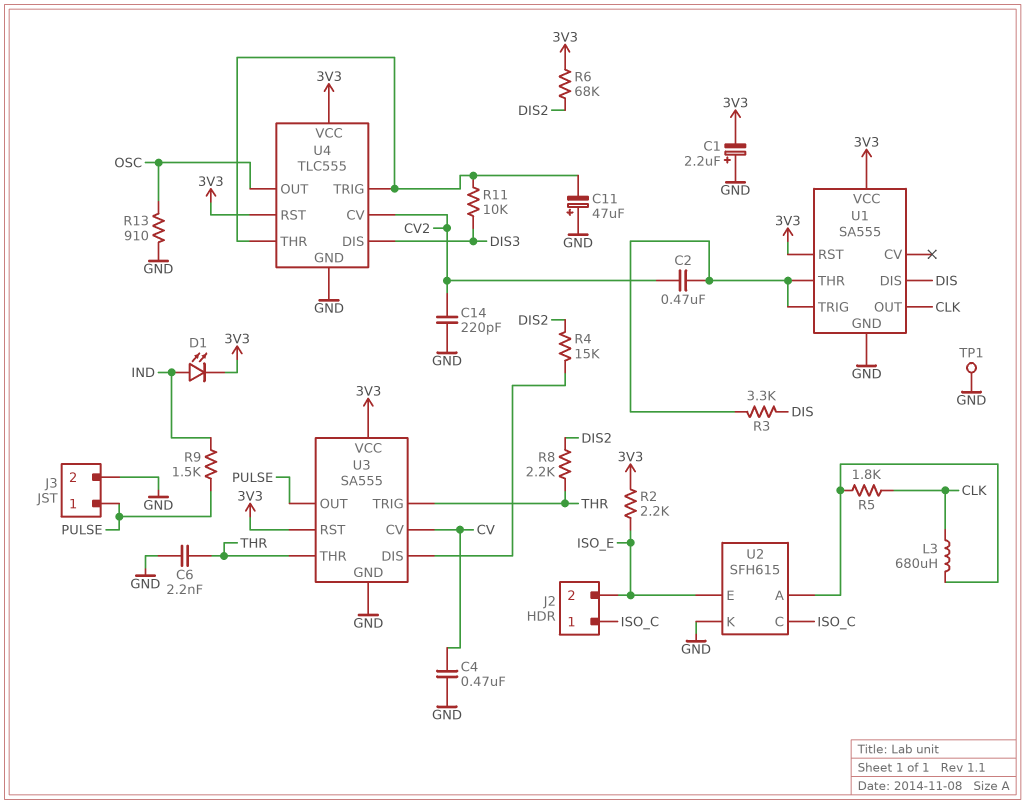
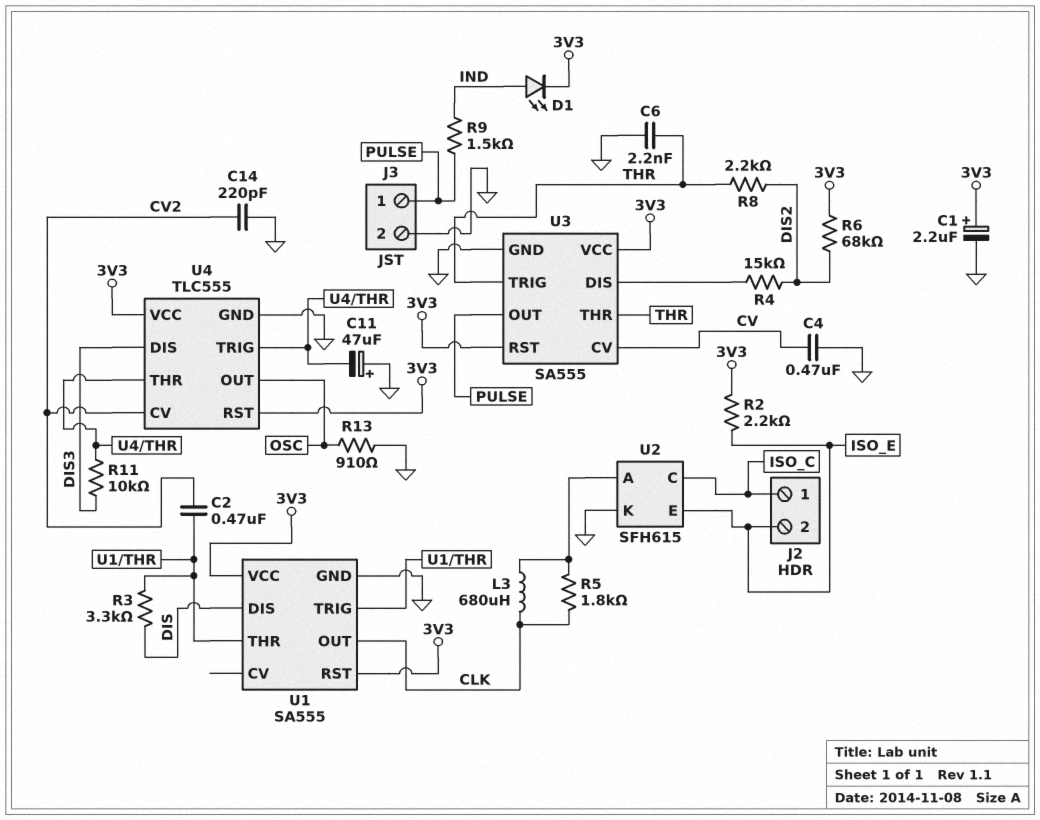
C1: 2.2uF (plus GND, minus 3V3) -> 2.2uF (plus 3V3, minus GND)
TP1: test point (GND) -> none

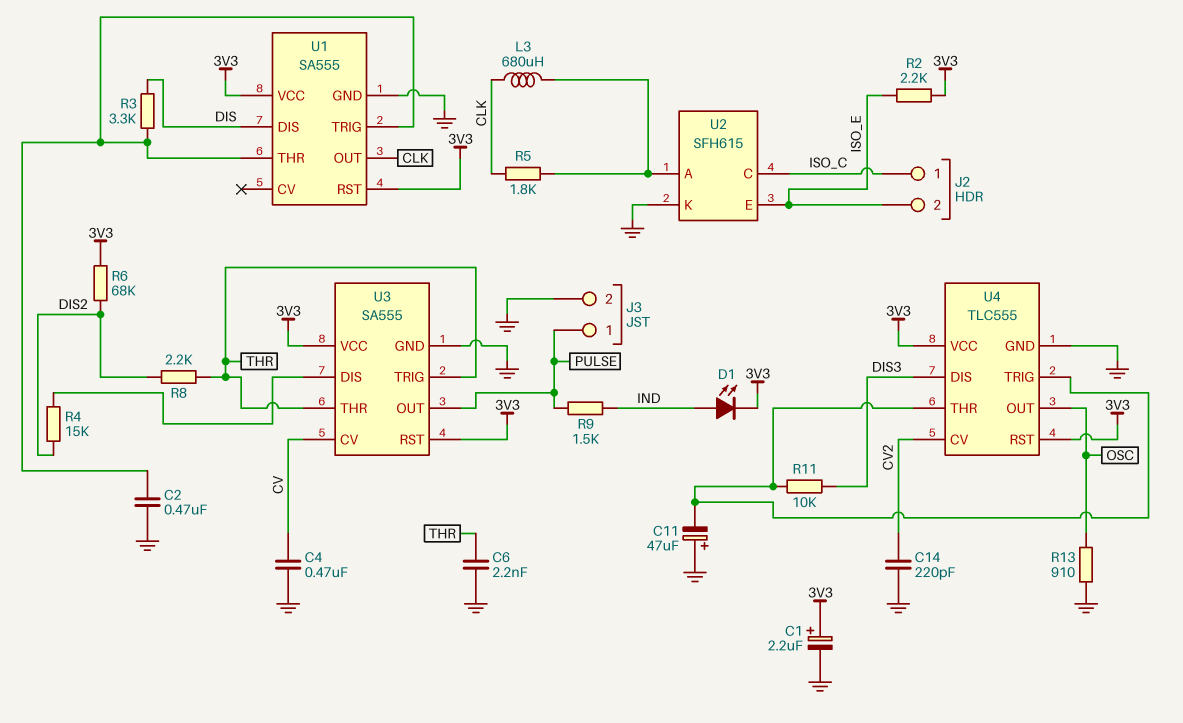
C2: 470nF (CV2, U1/THR) -> 470nF (GND, U1/THR)

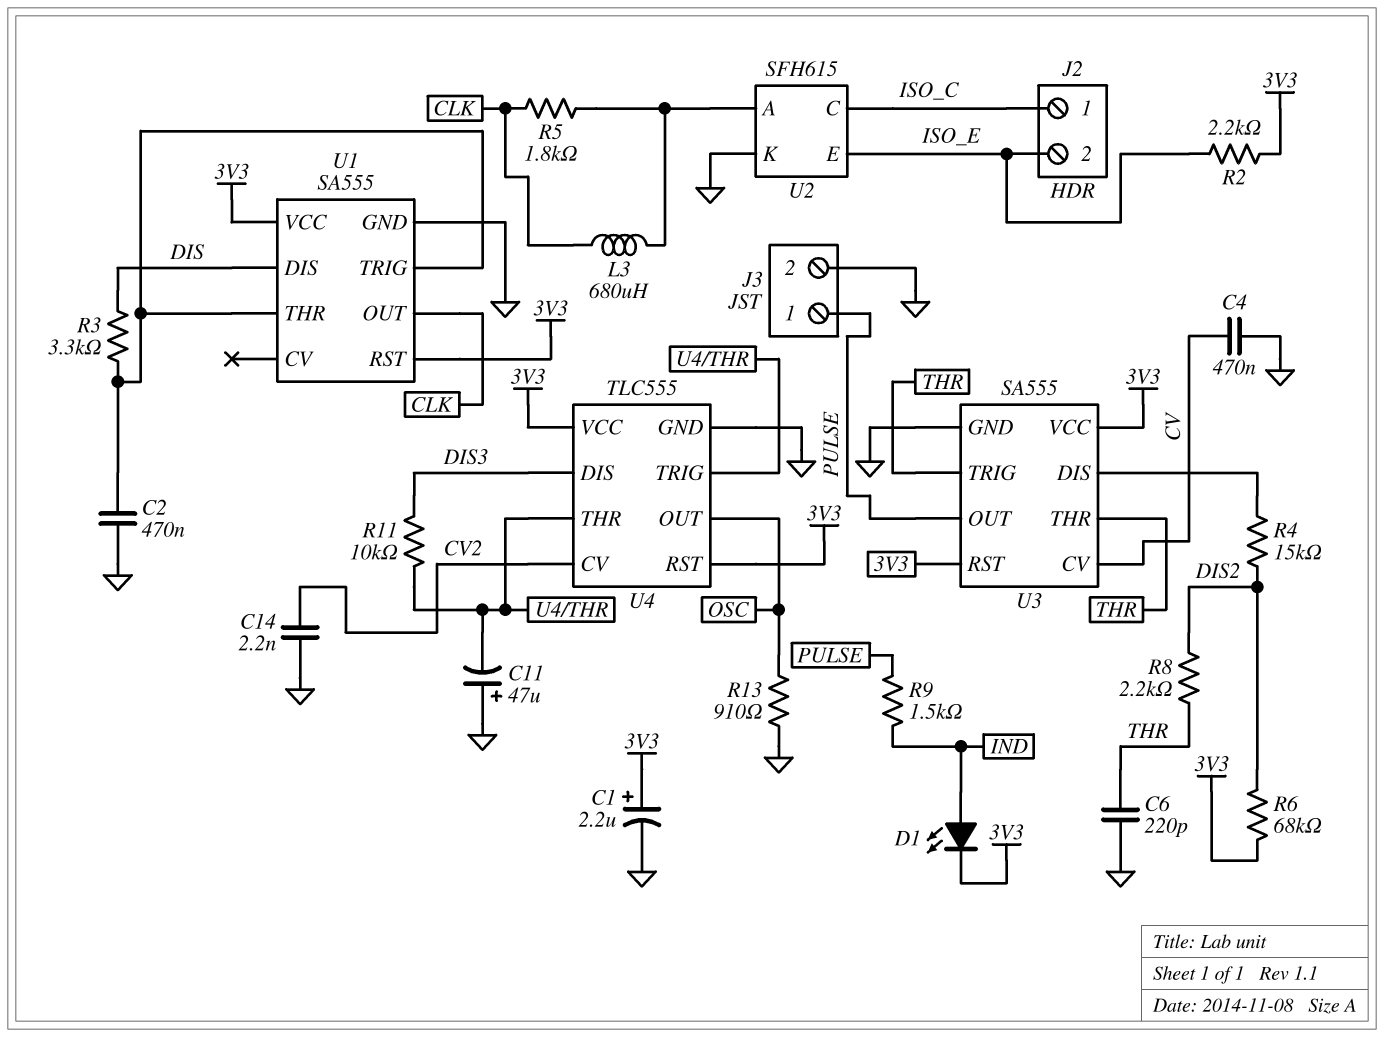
C6: 2.2nF (GND, THR) -> 220pF (GND, THR)
C14: 220pF (CV2, GND) -> 2.2nF (CV2, GND)

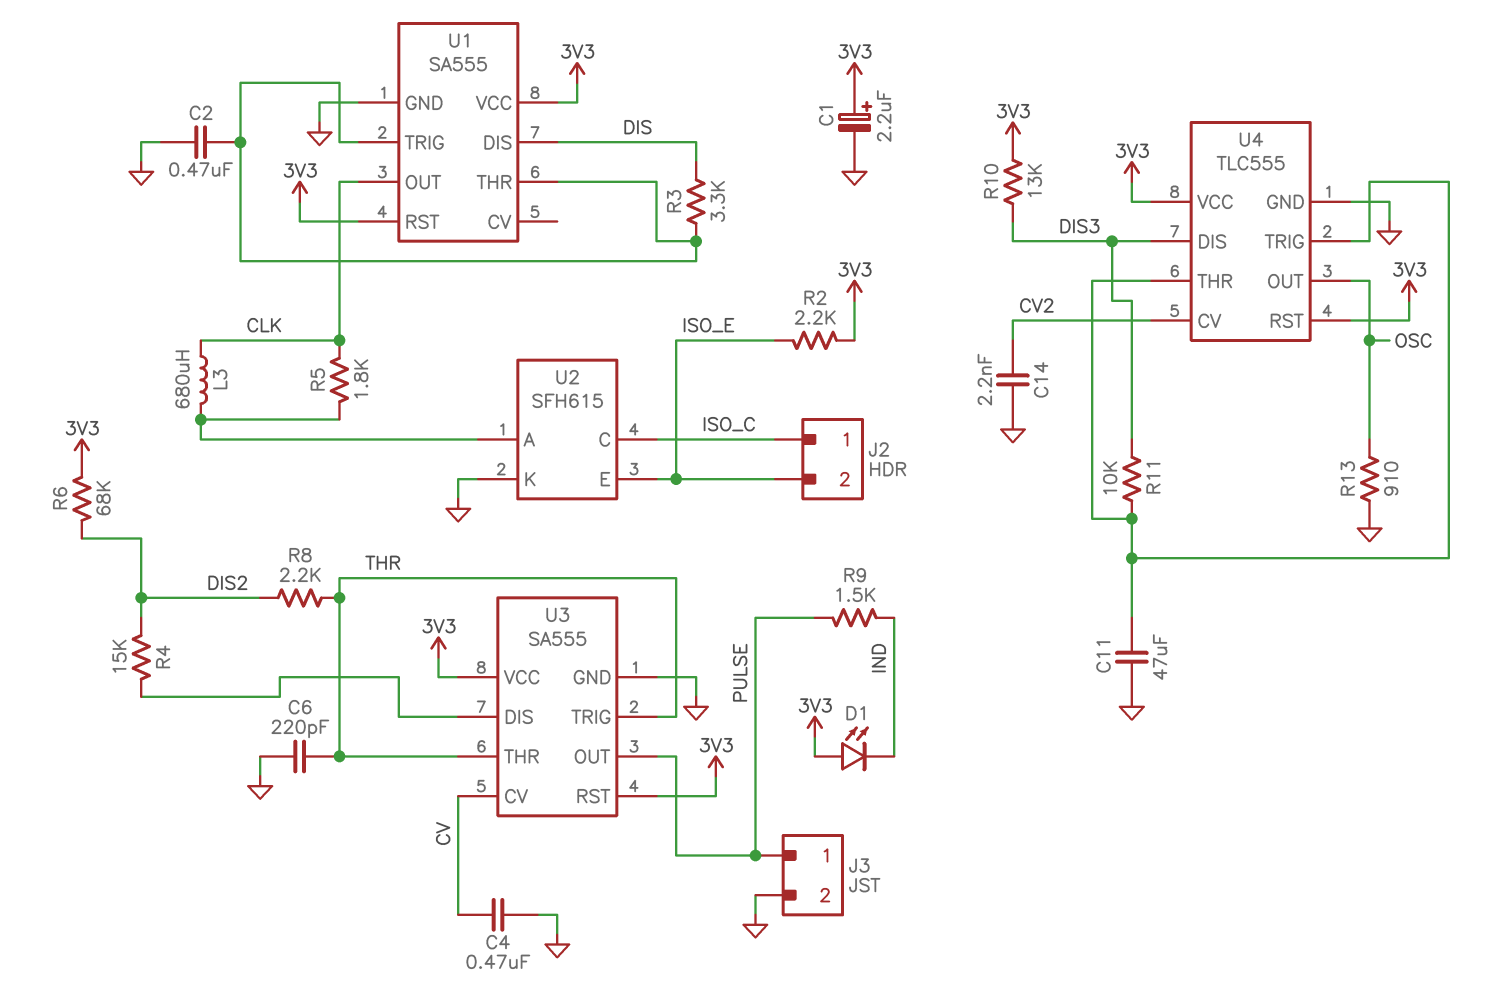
C11: 47uF (plus GND, minus U4/THR) -> 47uF (GND, U4/THR)
D1: LED (A IND, K 3V3) -> LED (A 3V3, K IND)
R10: none -> 13k (3V3, DIS3)

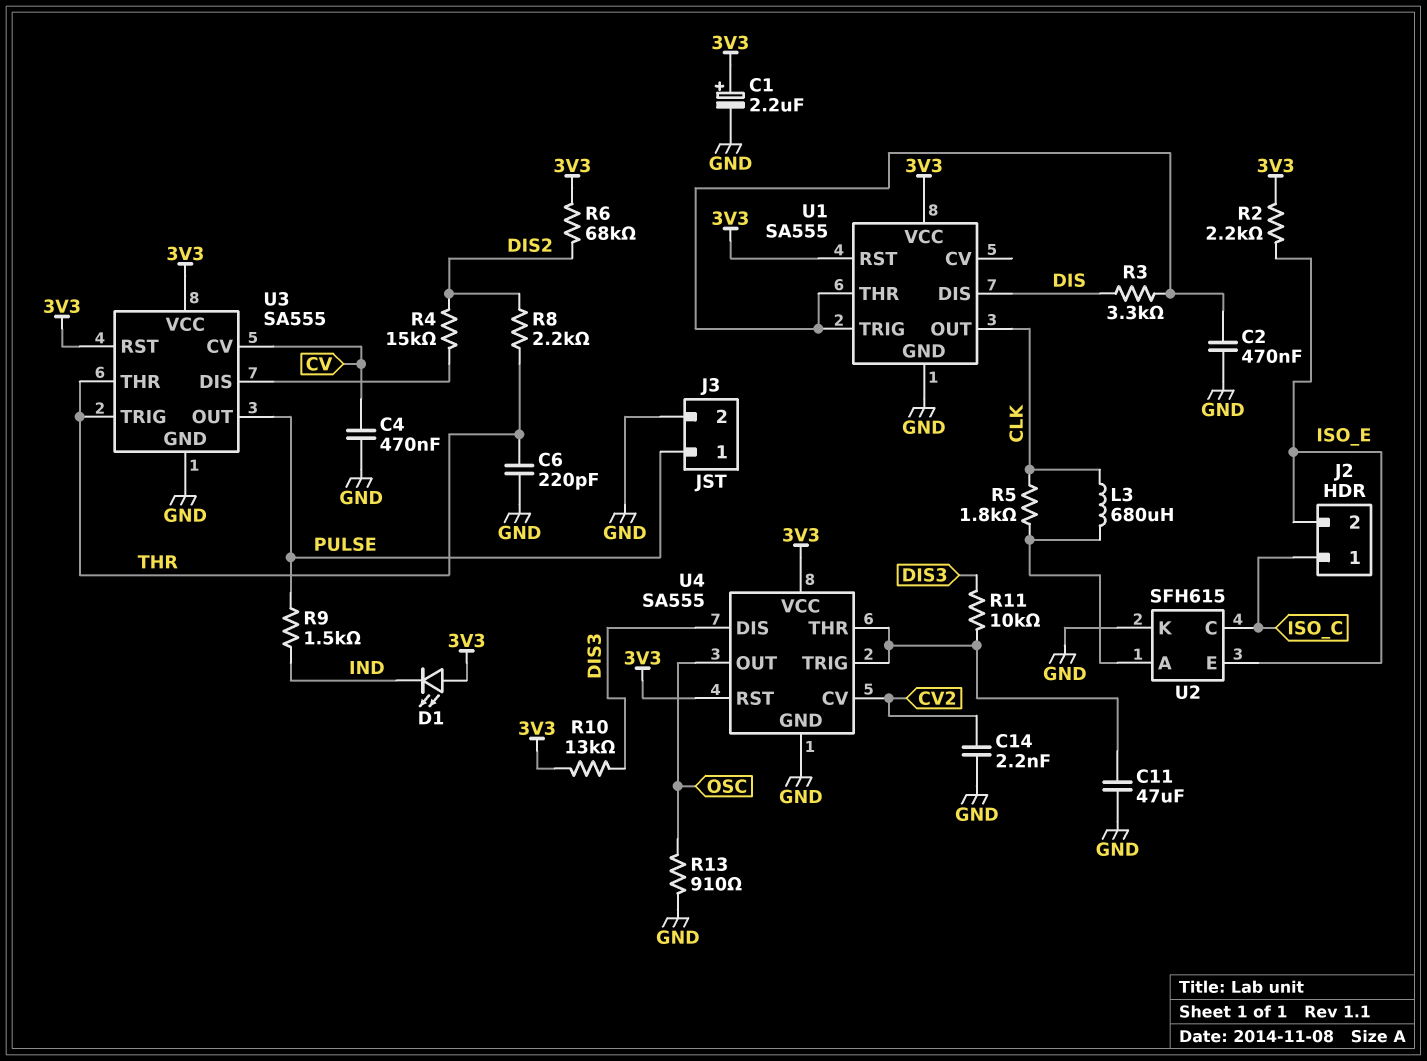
U4: TLC555 -> SA555

